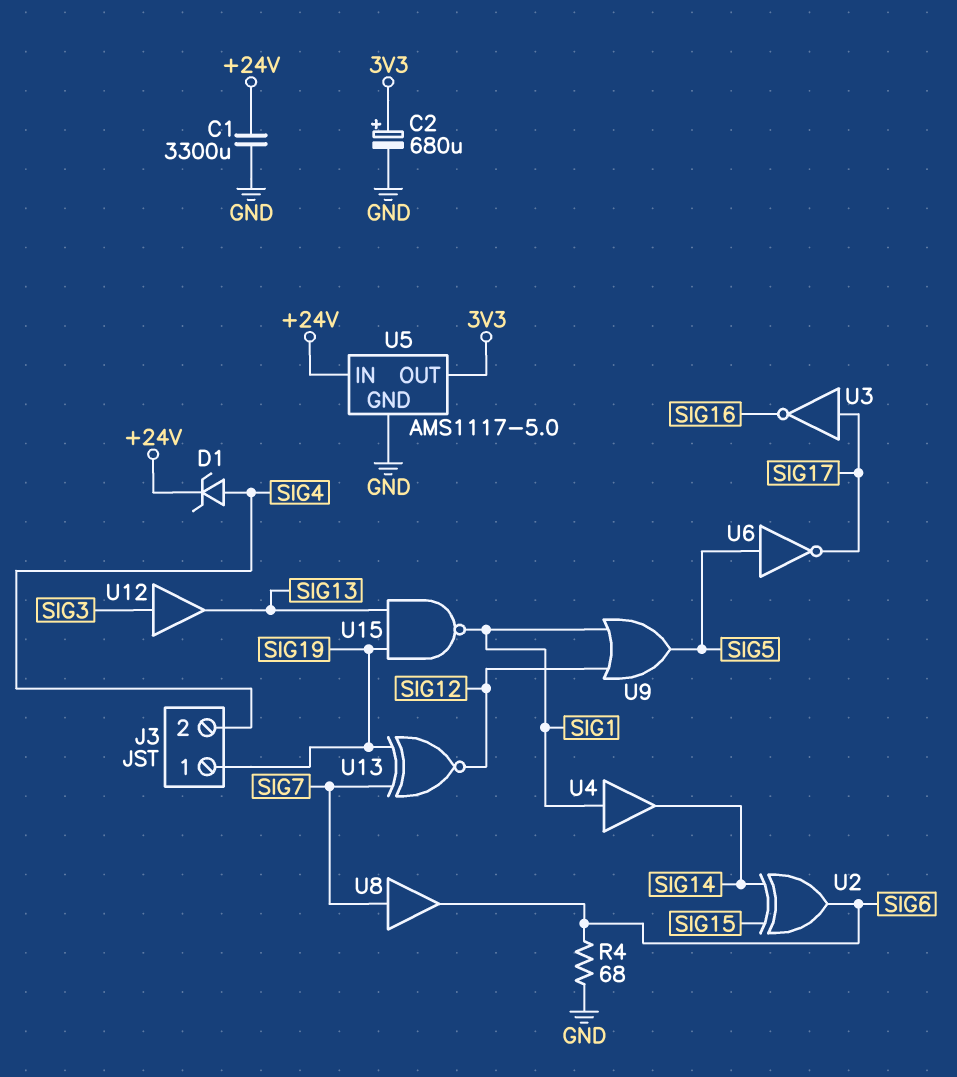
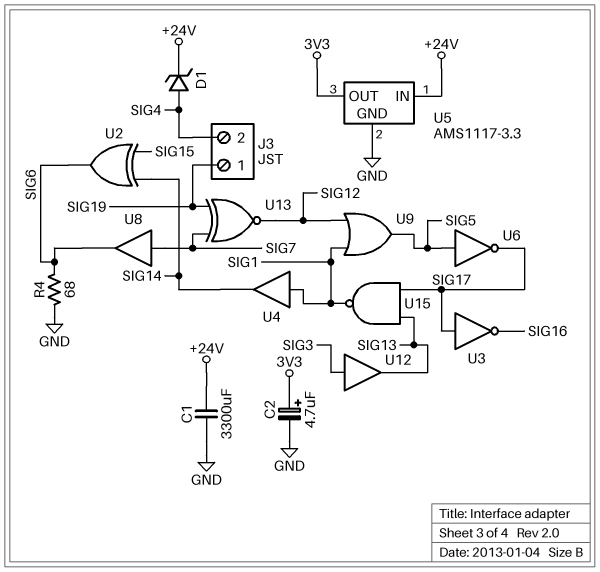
C2: 680uF (plus 3V3, minus GND) -> 4.7uF (plus 3V3, minus GND)
U5: AMS1117-5.0 -> AMS1117-3.3
U15: NAND (in SIG13, in SIG19, out SIG1) -> NAND (in SIG13, in SIG17, out SIG1)

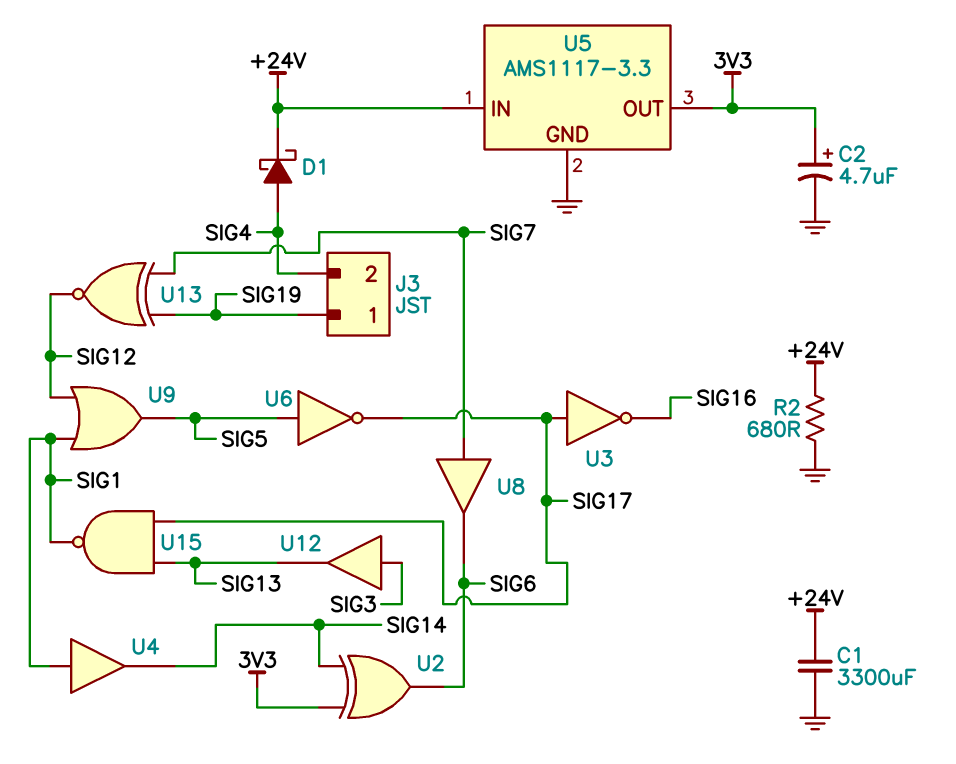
D1: zener (A SIG4, K +24V) -> schottky (A SIG4, K +24V)
R2: none -> 680 (+24V, GND)
R4: 68 (GND, SIG6) -> none
U2: XOR (in SIG14, in SIG15, out SIG6) -> XOR (in 3V3, in SIG14, out SIG6)

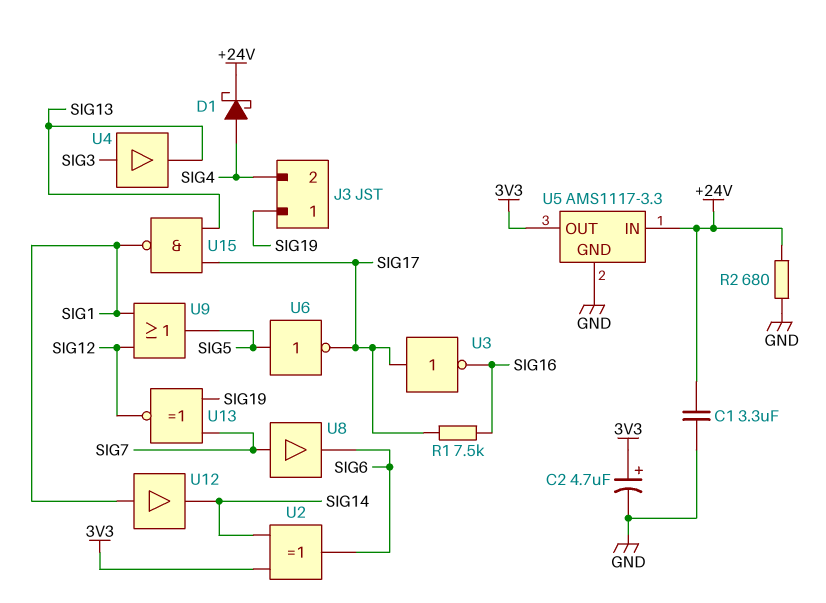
C1: 3300uF (+24V, GND) -> 3.3uF (+24V, GND)
R1: none -> 7.5k (SIG16, SIG17)
U4: buffer (in SIG1, out SIG14) -> buffer (in SIG3, out SIG13)
U12: buffer (in SIG3, out SIG13) -> buffer (in SIG1, out SIG14)

